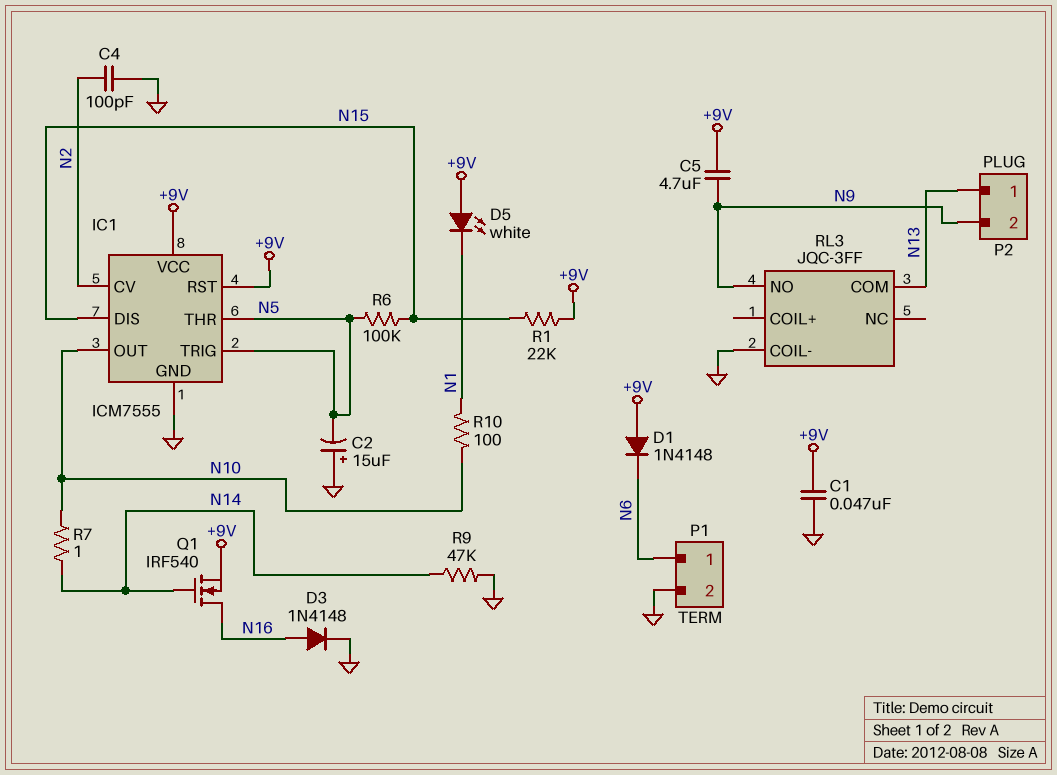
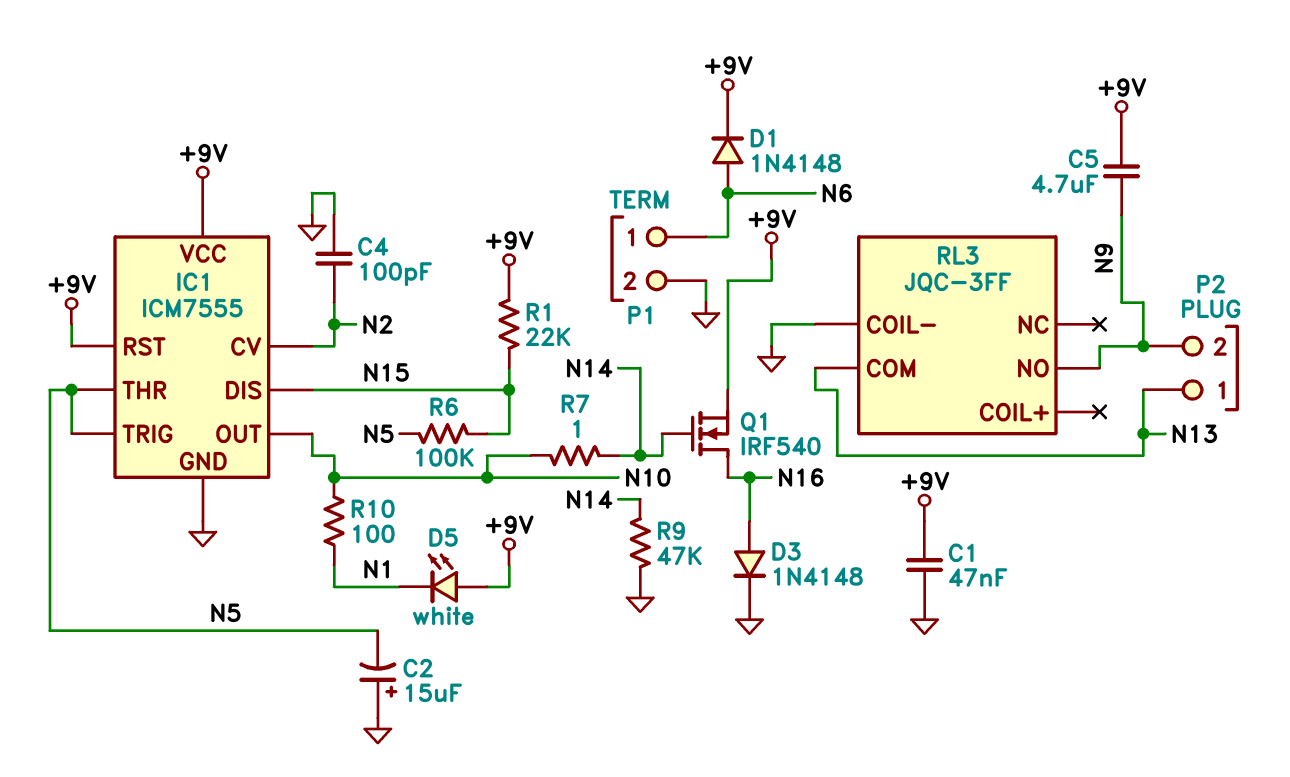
D1: diode 1N4148 (A +9V, K N6) -> diode 1N4148 (A N6, K +9V)

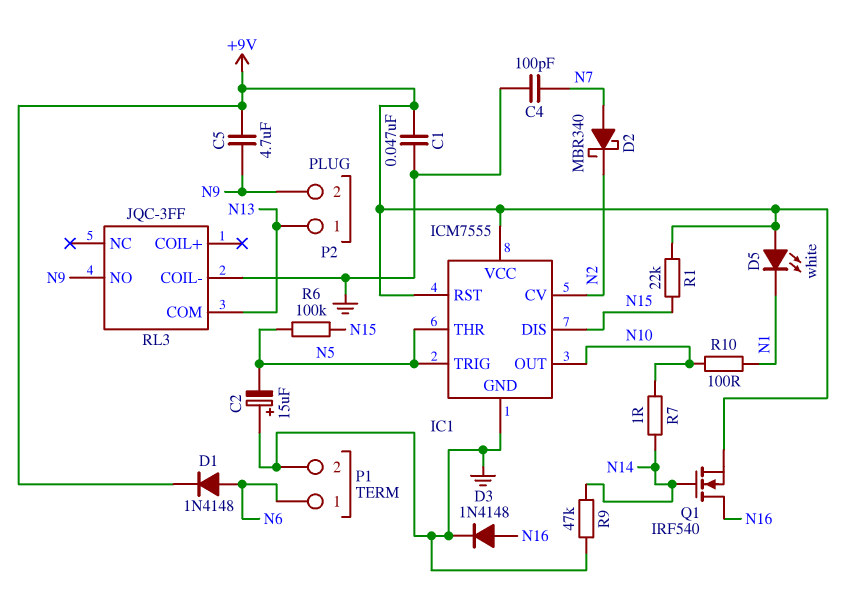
C4: 100pF (GND, N2) -> 100pF (GND, N7)
D2: none -> schottky MBR340 (A N7, K N2)

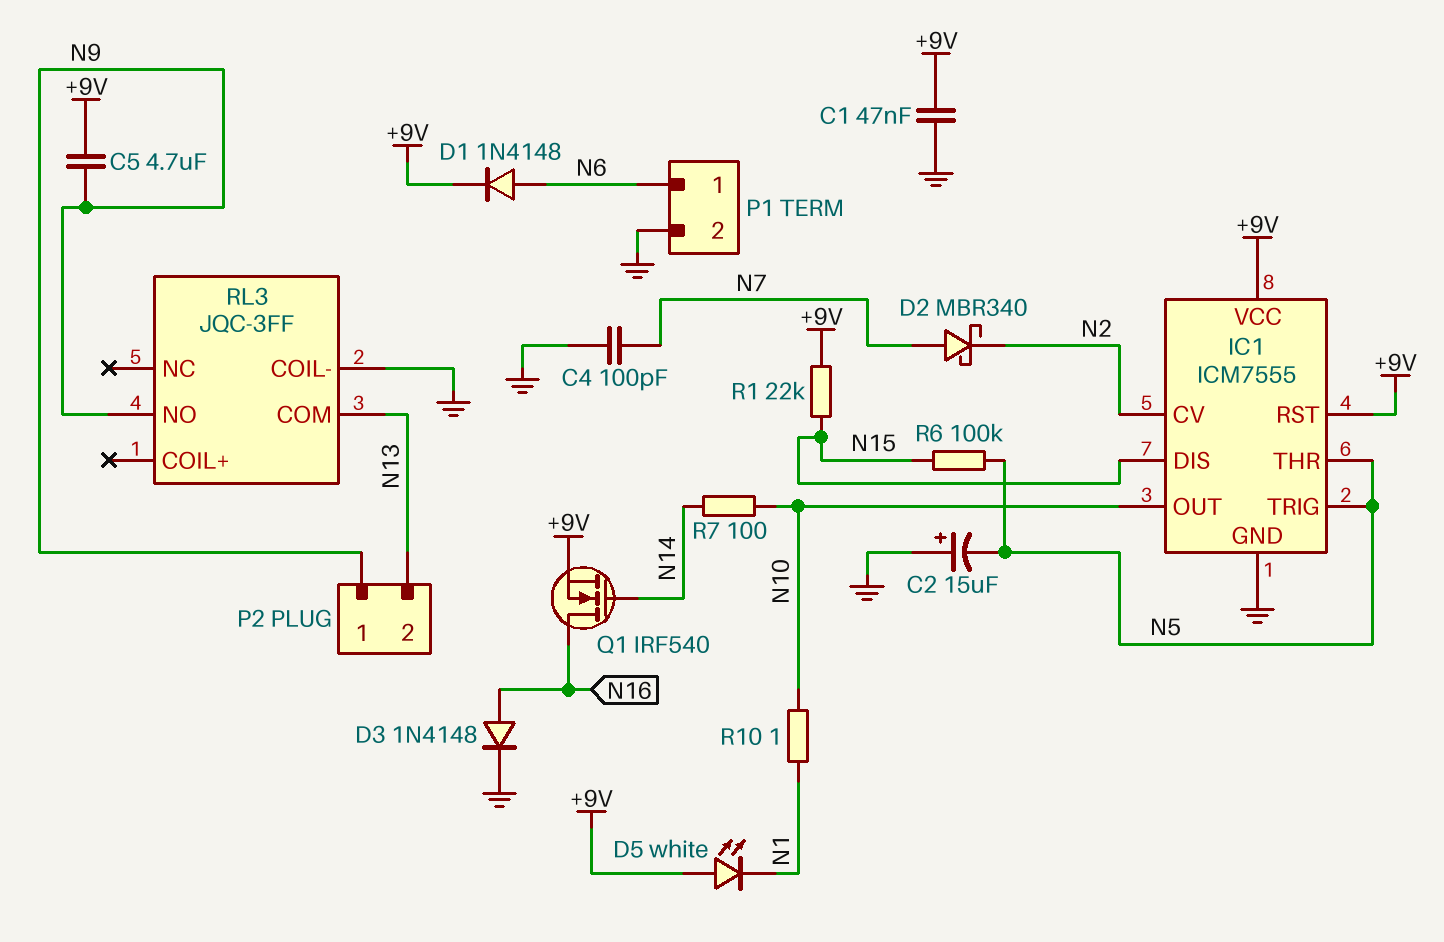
P2 pin 1: N13 -> N9
P2 pin 2: N9 -> N13
R7: 1 (N10, N14) -> 100 (N10, N14)
R9: 47k (GND, N14) -> none
R10: 100 (N1, N10) -> 1 (N1, N10)

